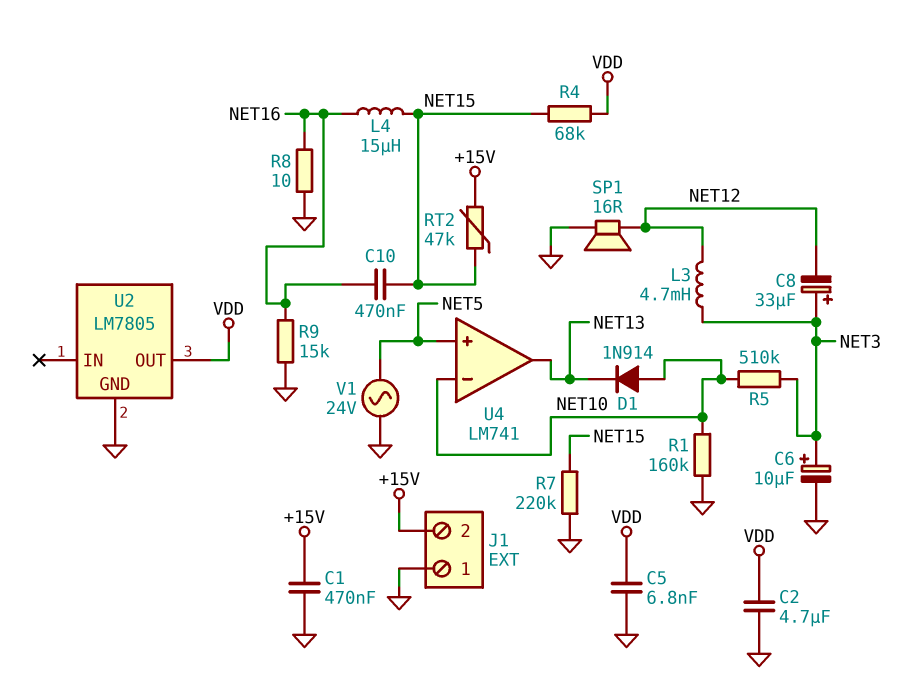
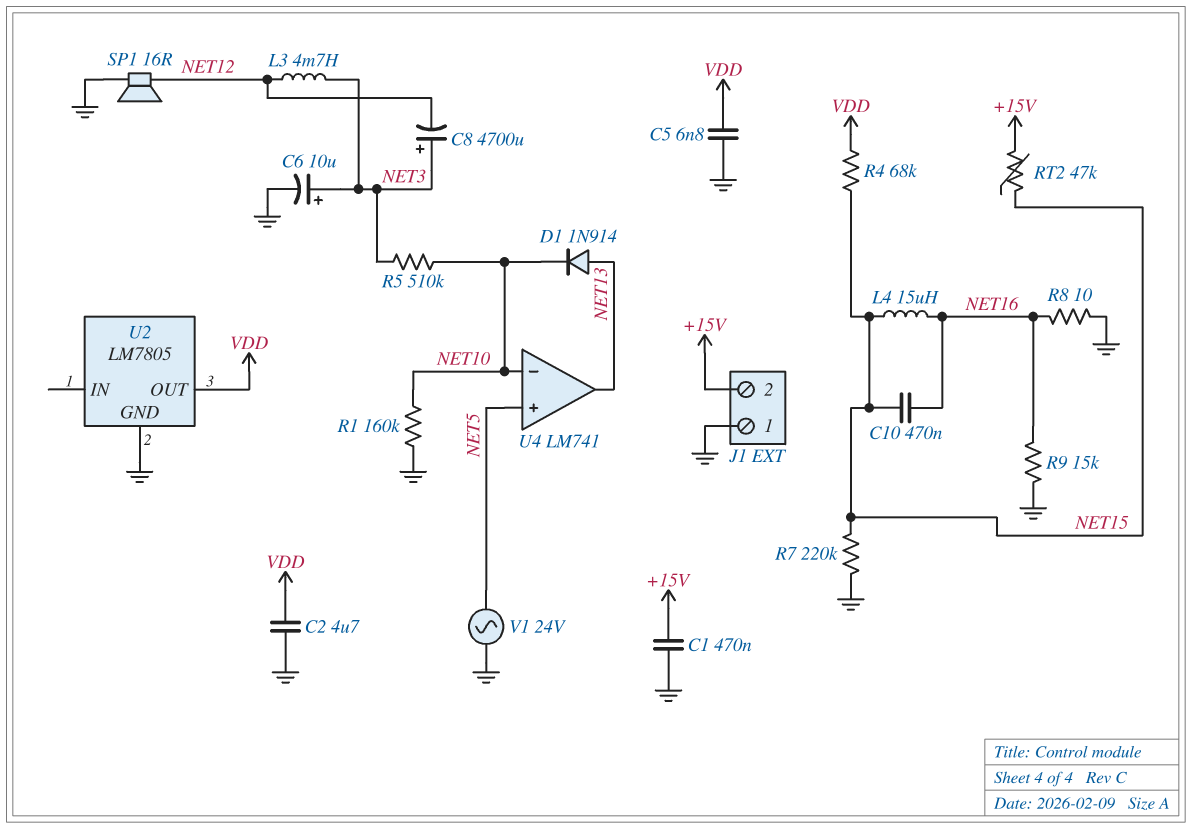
C8: 33uF (plus NET3, minus NET12) -> 4700uF (plus NET3, minus NET12)
D1: diode 1N914 (A NET10, K NET13) -> diode 1N914 (A NET13, K NET10)

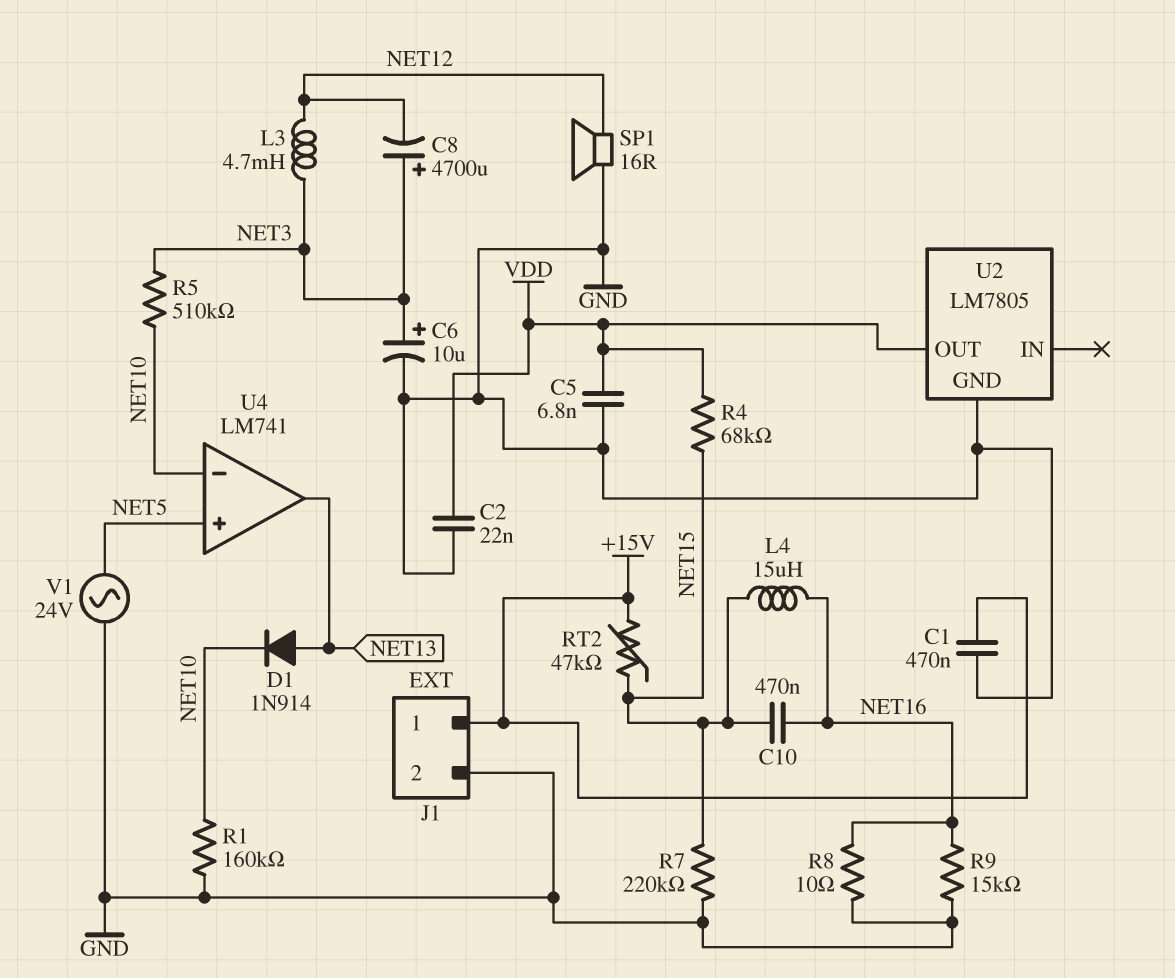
C2: 4.7uF (GND, VDD) -> 22nF (GND, VDD)
J1 pin 1: GND -> +15V
J1 pin 2: +15V -> GND

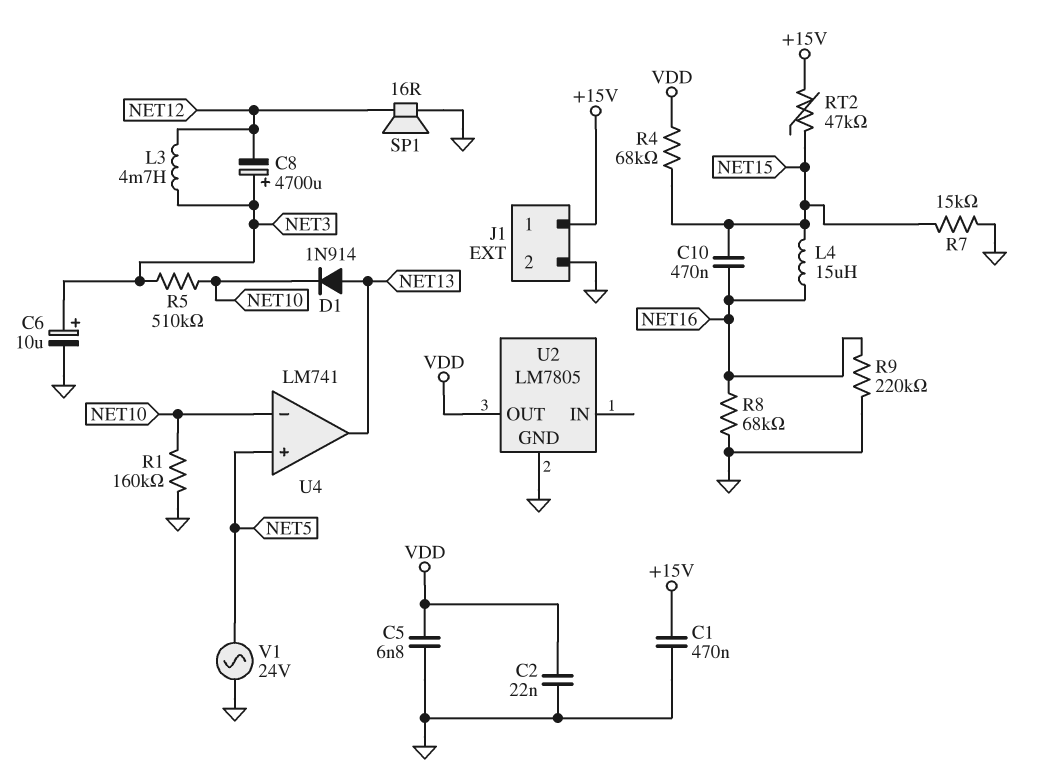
R7: 220k (GND, NET15) -> 15k (GND, NET15)
R8: 10 (GND, NET16) -> 68k (GND, NET16)
R9: 15k (GND, NET16) -> 220k (GND, NET16)

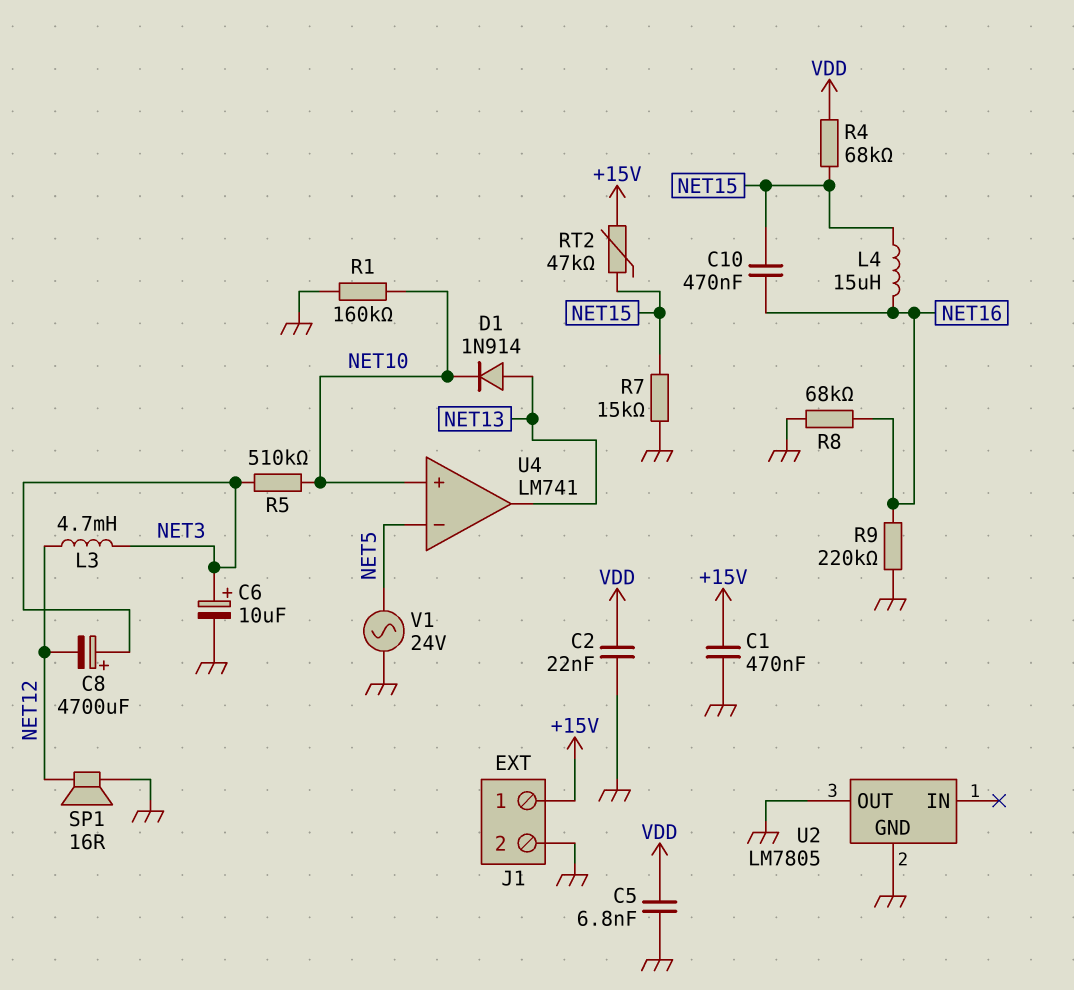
U2 pin OUT: VDD -> GND
U4 pin in+: NET5 -> NET10
U4 pin in-: NET10 -> NET5

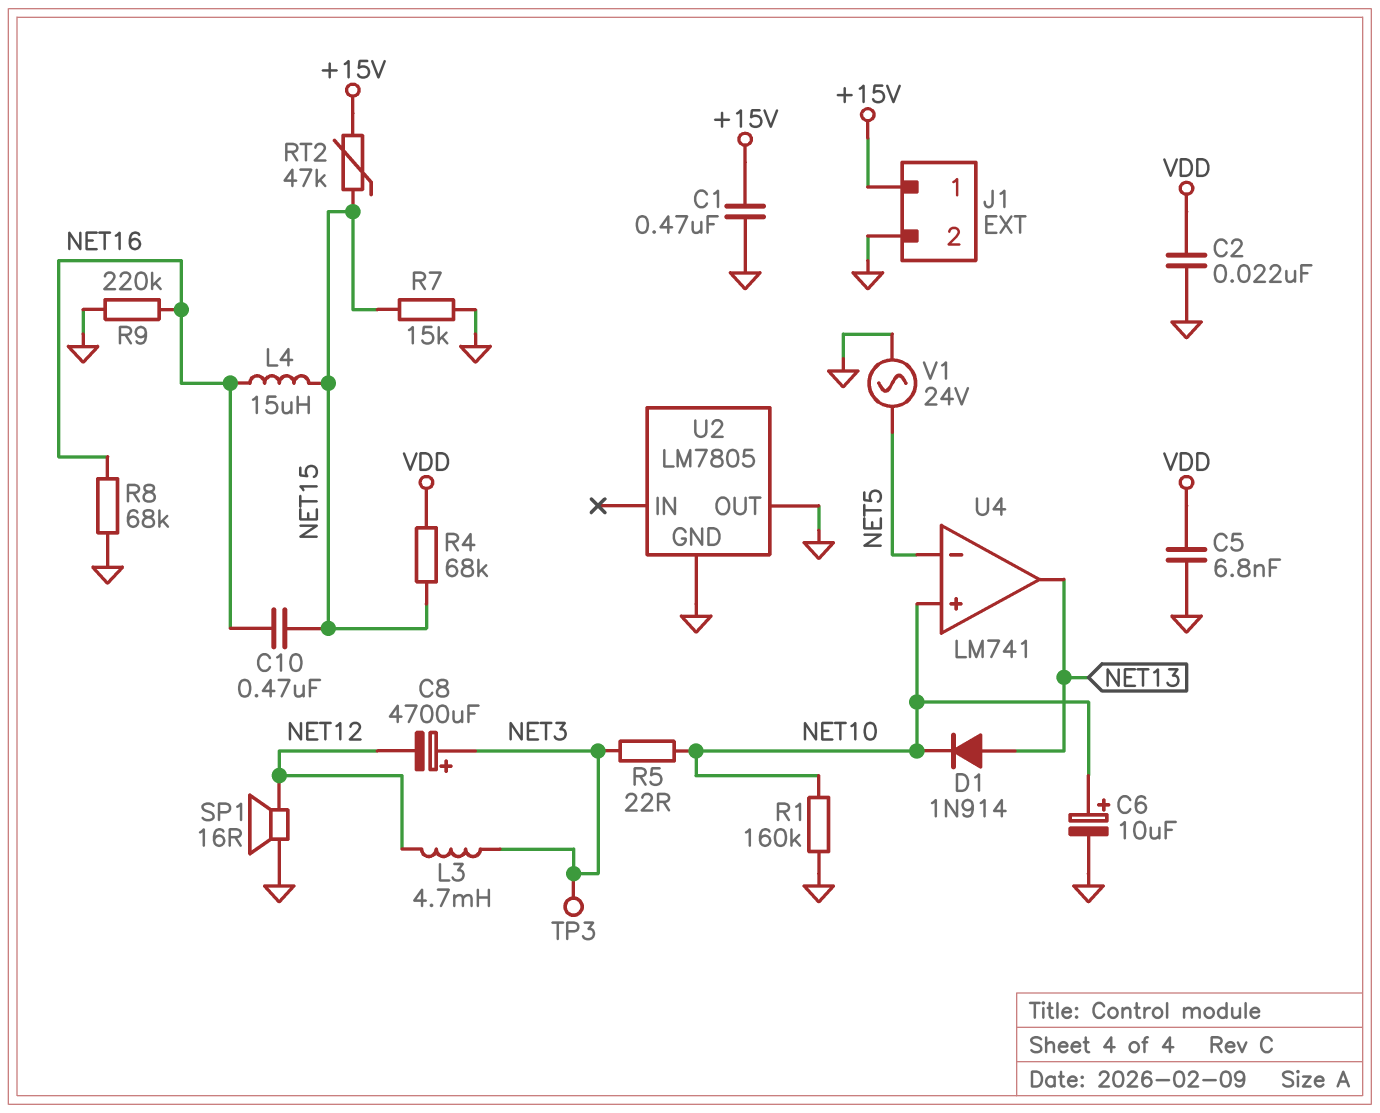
C6: 10uF (plus NET3, minus GND) -> 10uF (plus NET10, minus GND)
R5: 510k (NET3, NET10) -> 22 (NET3, NET10)
TP3: none -> test point (NET3)

